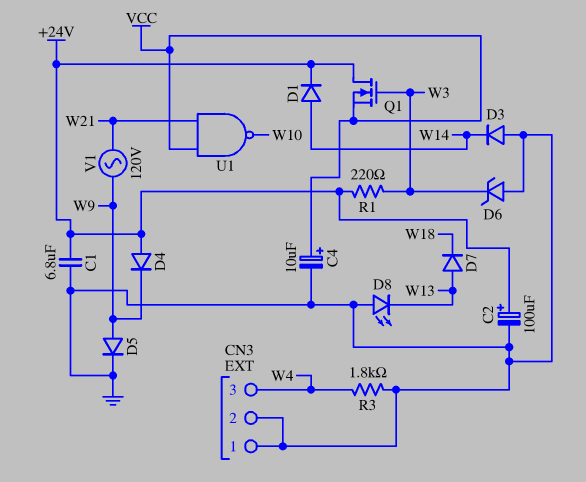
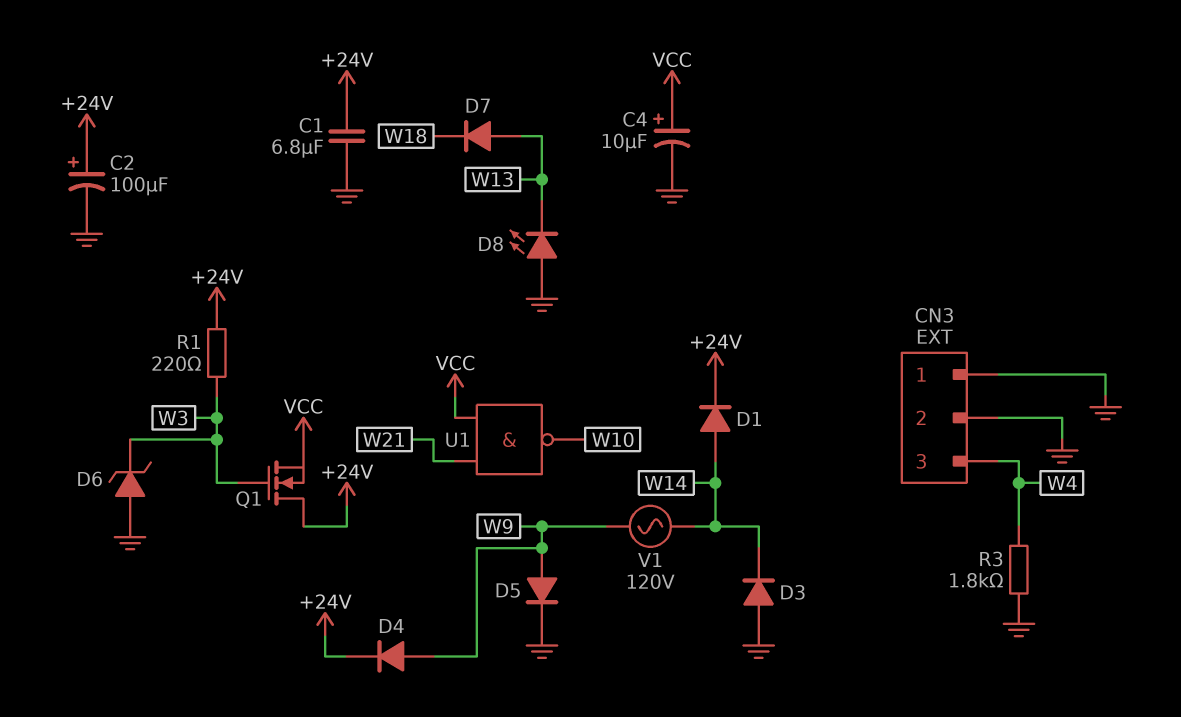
D4: diode (A +24V, K W9) -> diode (A W9, K +24V)
V1: AC 120V (W9, W21) -> AC 120V (W9, W14)

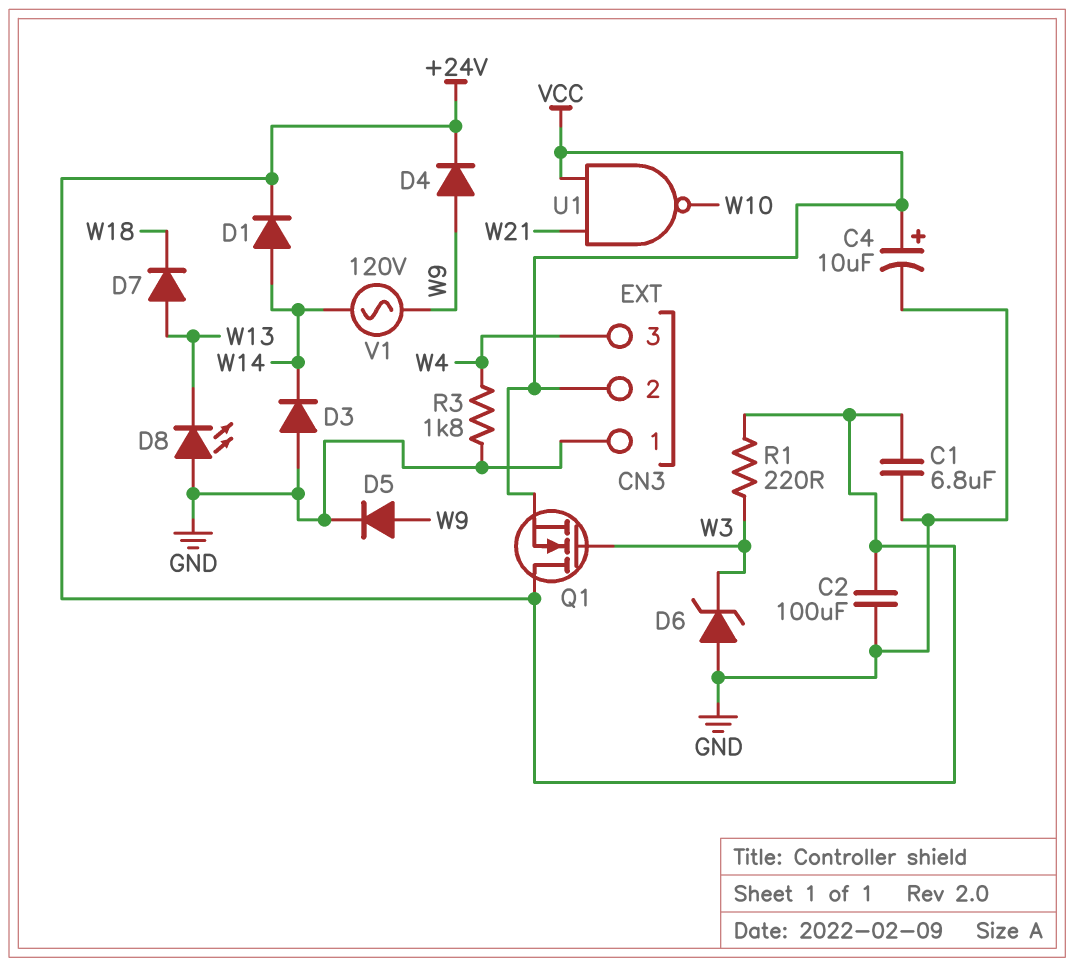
C2: 100uF (plus +24V, minus GND) -> 100uF (+24V, GND)
CN3 pin 2: GND -> VCC

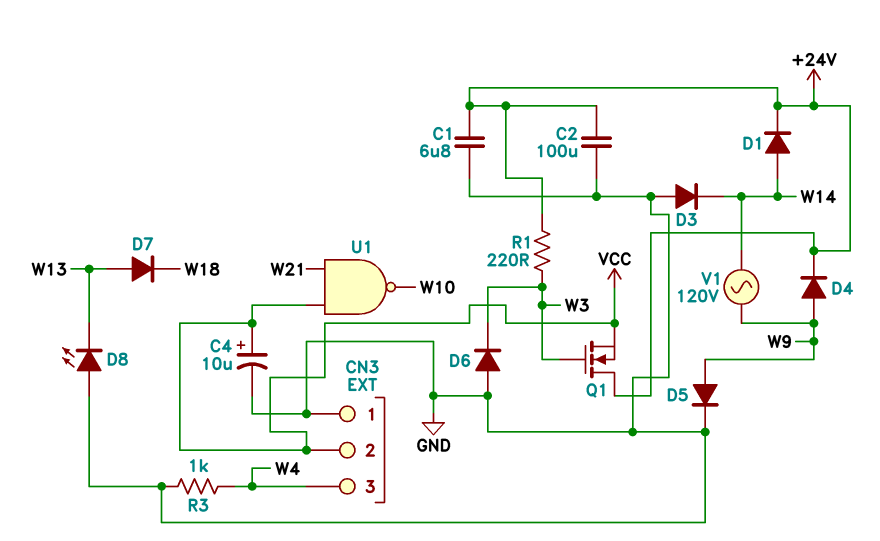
D6: zener (A GND, K W3) -> diode (A GND, K W3)
R3: 1.8k (GND, W4) -> 1k (GND, W4)

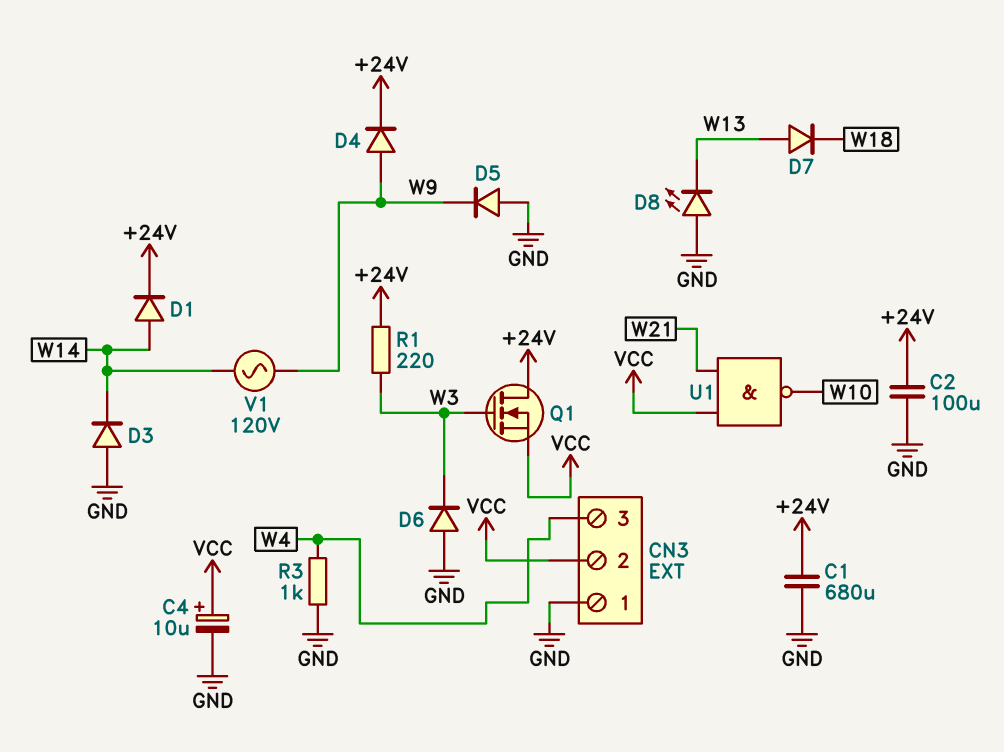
C1: 6.8uF (+24V, GND) -> 680uF (+24V, GND)
D5: diode (A W9, K GND) -> diode (A GND, K W9)

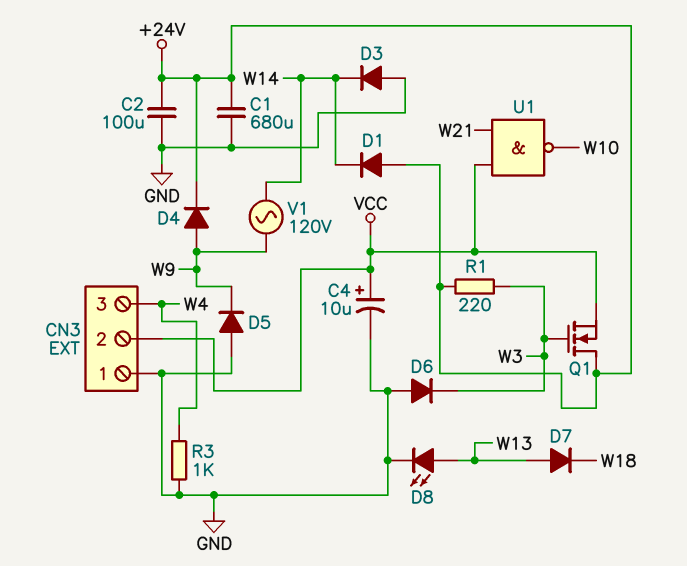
D1: diode (A W14, K +24V) -> diode (A +24V, K W14)
D8: LED (A GND, K W13) -> LED (A W13, K GND)

